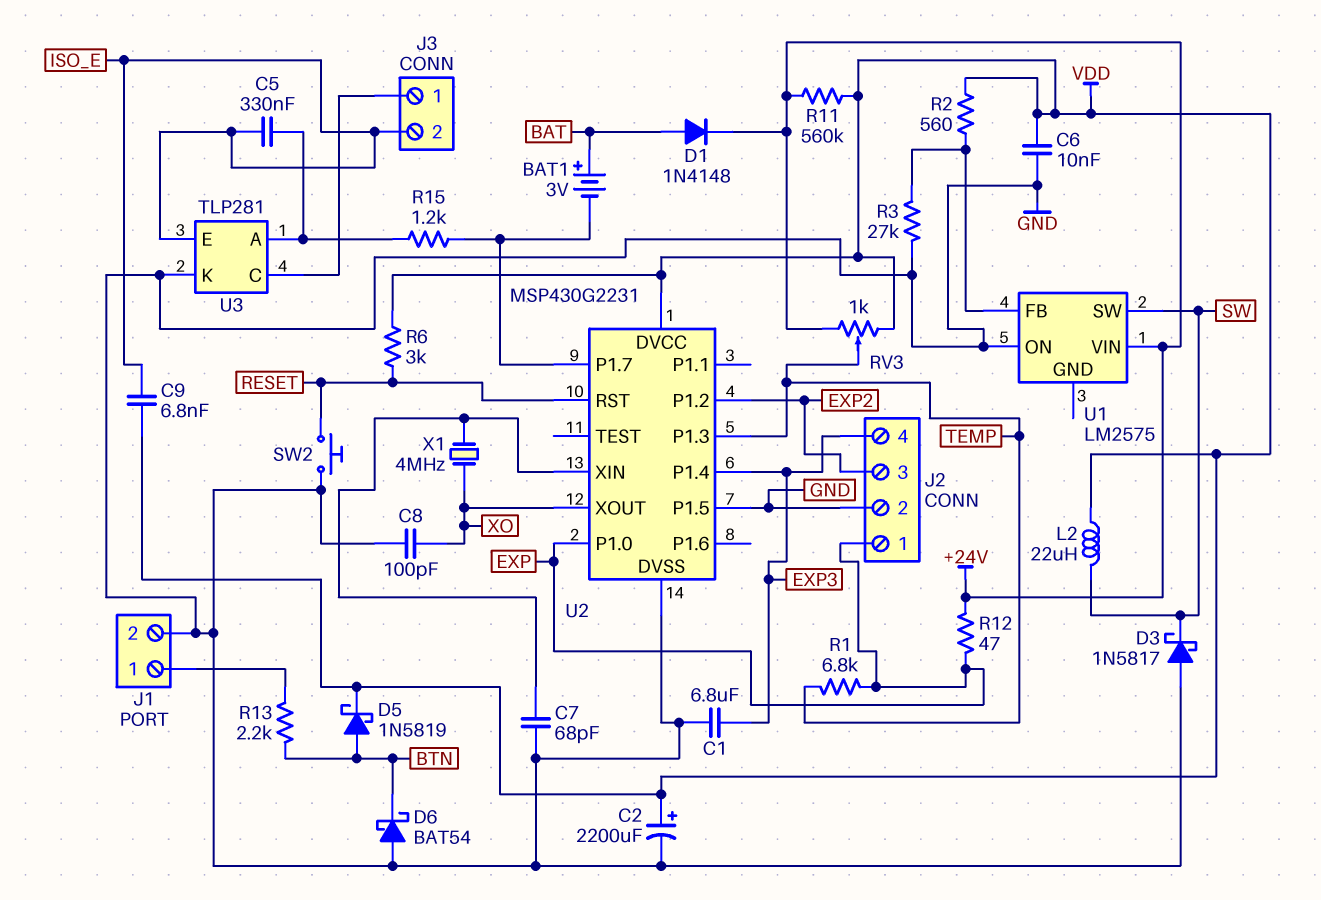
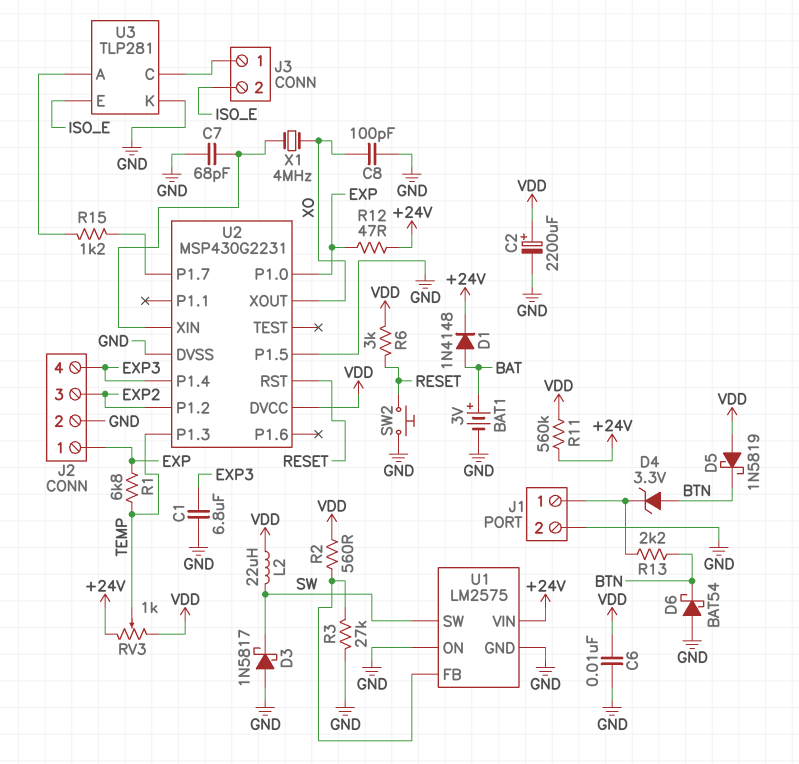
BAT1: 3V (plus BAT, minus U2/P1.7) -> 3V (plus BAT, minus GND)
C5: 330nF (ISO_E, U3/A) -> none
C9: 6.8nF (ISO_E, VDD) -> none
D4: none -> zener 3.3V (A BTN, K J1/1)
D5: schottky 1N5819 (A BTN, K VDD) -> schottky 1N5819 (A VDD, K BTN)
U1 pin GND: none -> GND

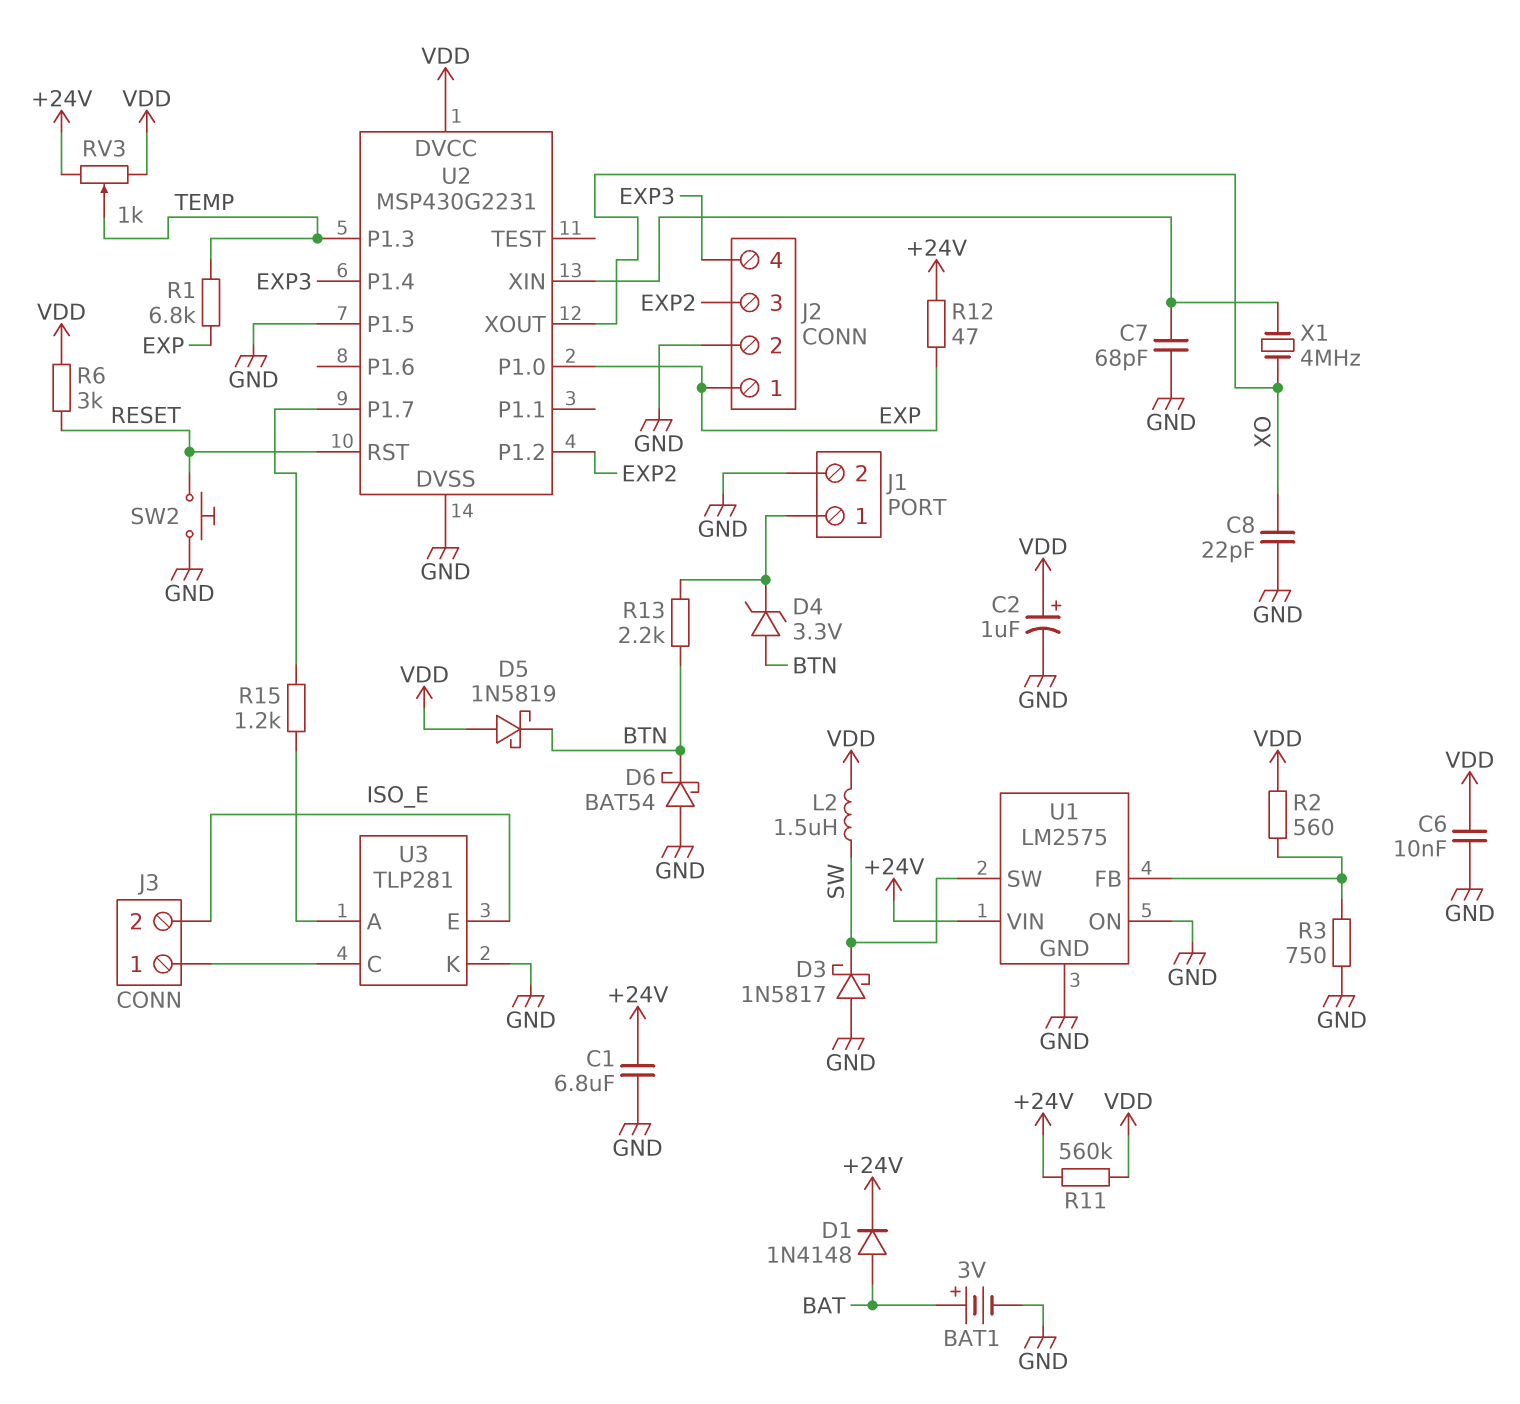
C1: 6.8uF (EXP3, GND) -> 6.8uF (+24V, GND)
C2: 2200uF (plus VDD, minus GND) -> 1uF (plus VDD, minus GND)
C8: 100pF (GND, XO) -> 22pF (GND, XO)
L2: 22uH (SW, VDD) -> 1.5uH (SW, VDD)
R3: 27k (GND, U1/FB) -> 750 (GND, U1/FB)

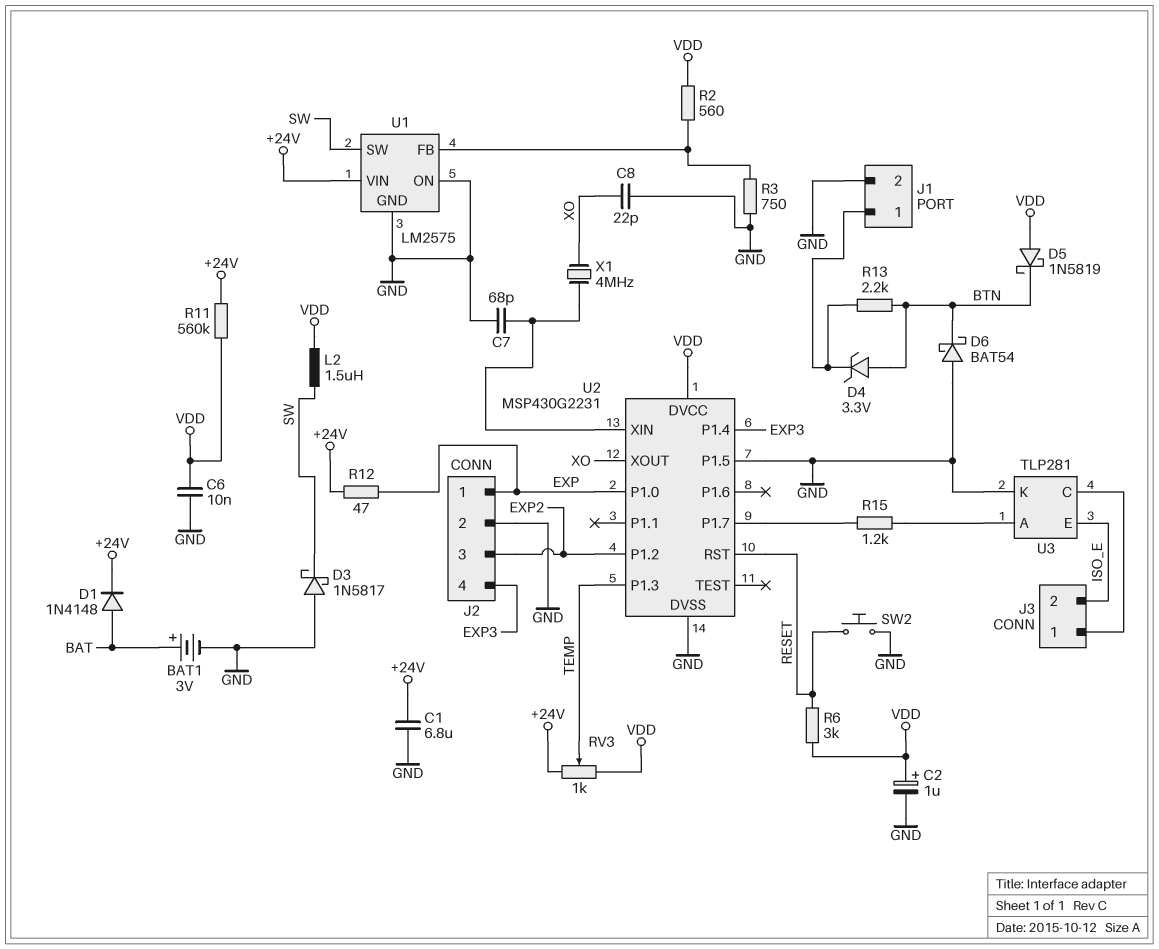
R1: 6.8k (EXP, TEMP) -> none

